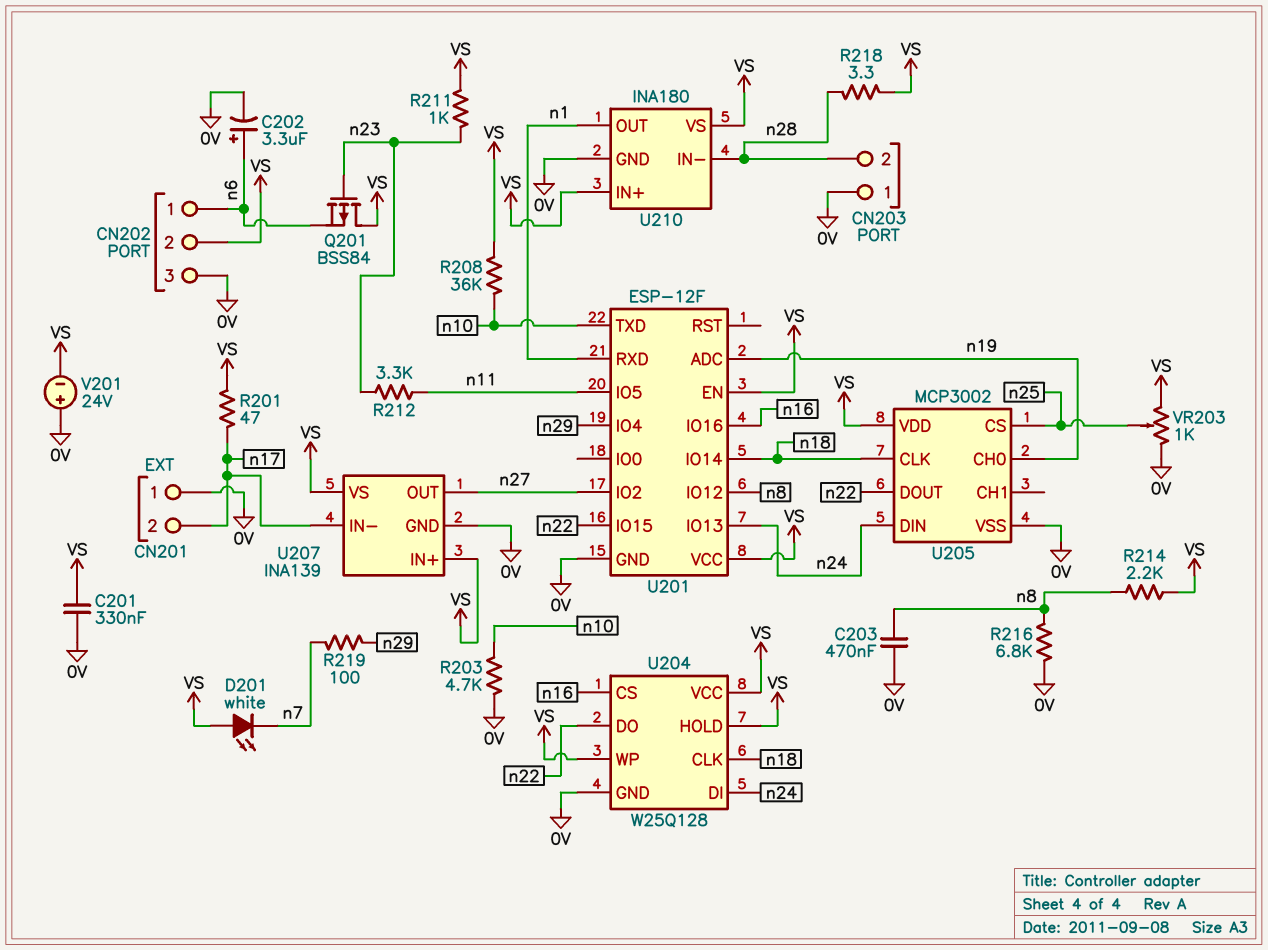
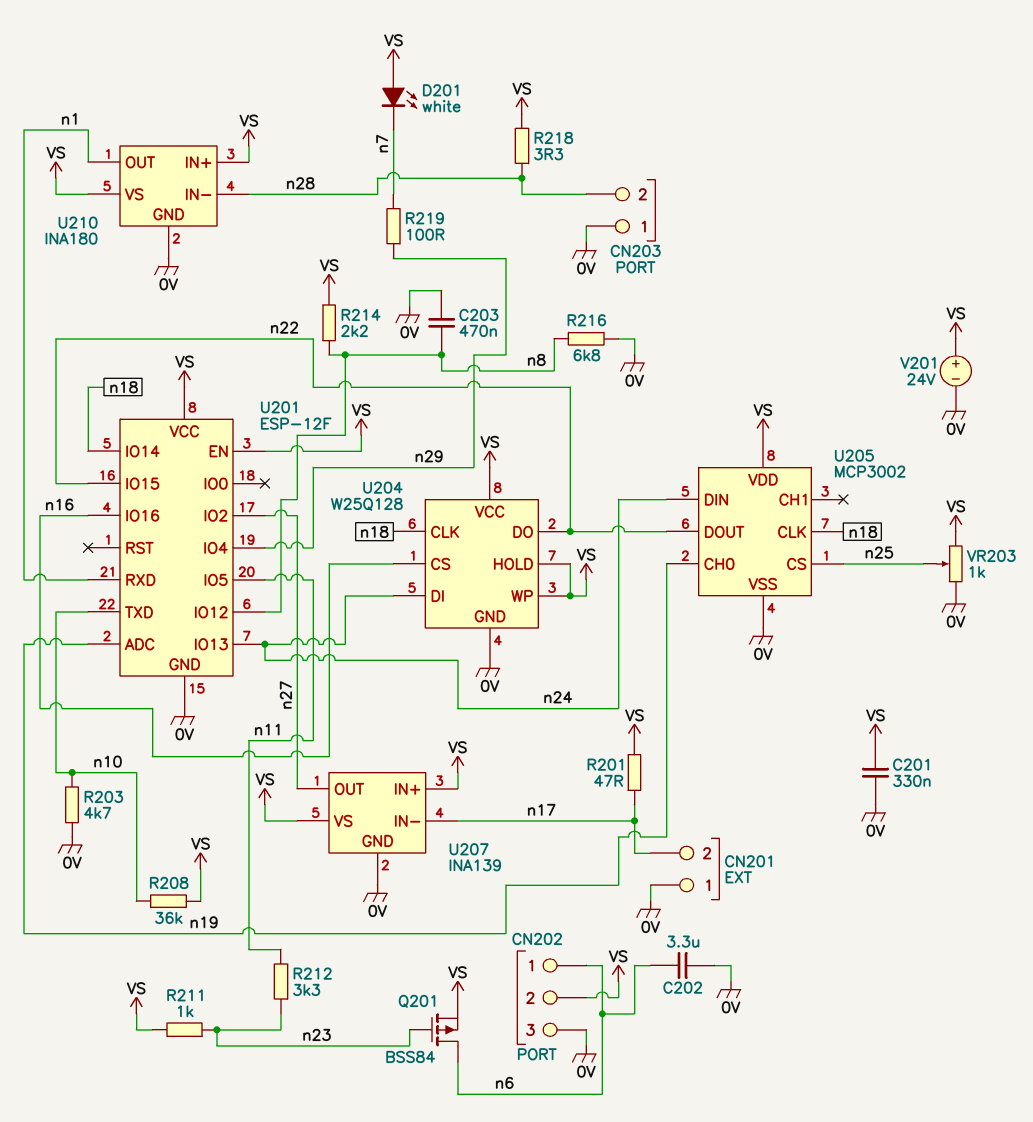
C202: 3.3uF (plus n6, minus 0V) -> 3.3uF (0V, n6)
Q201: PMOS BSS84 (G n23, D VS, S n6) -> PMOS BSS84 (G n23, D n6, S VS)
V201: 24V (plus 0V, minus VS) -> 24V (plus VS, minus 0V)

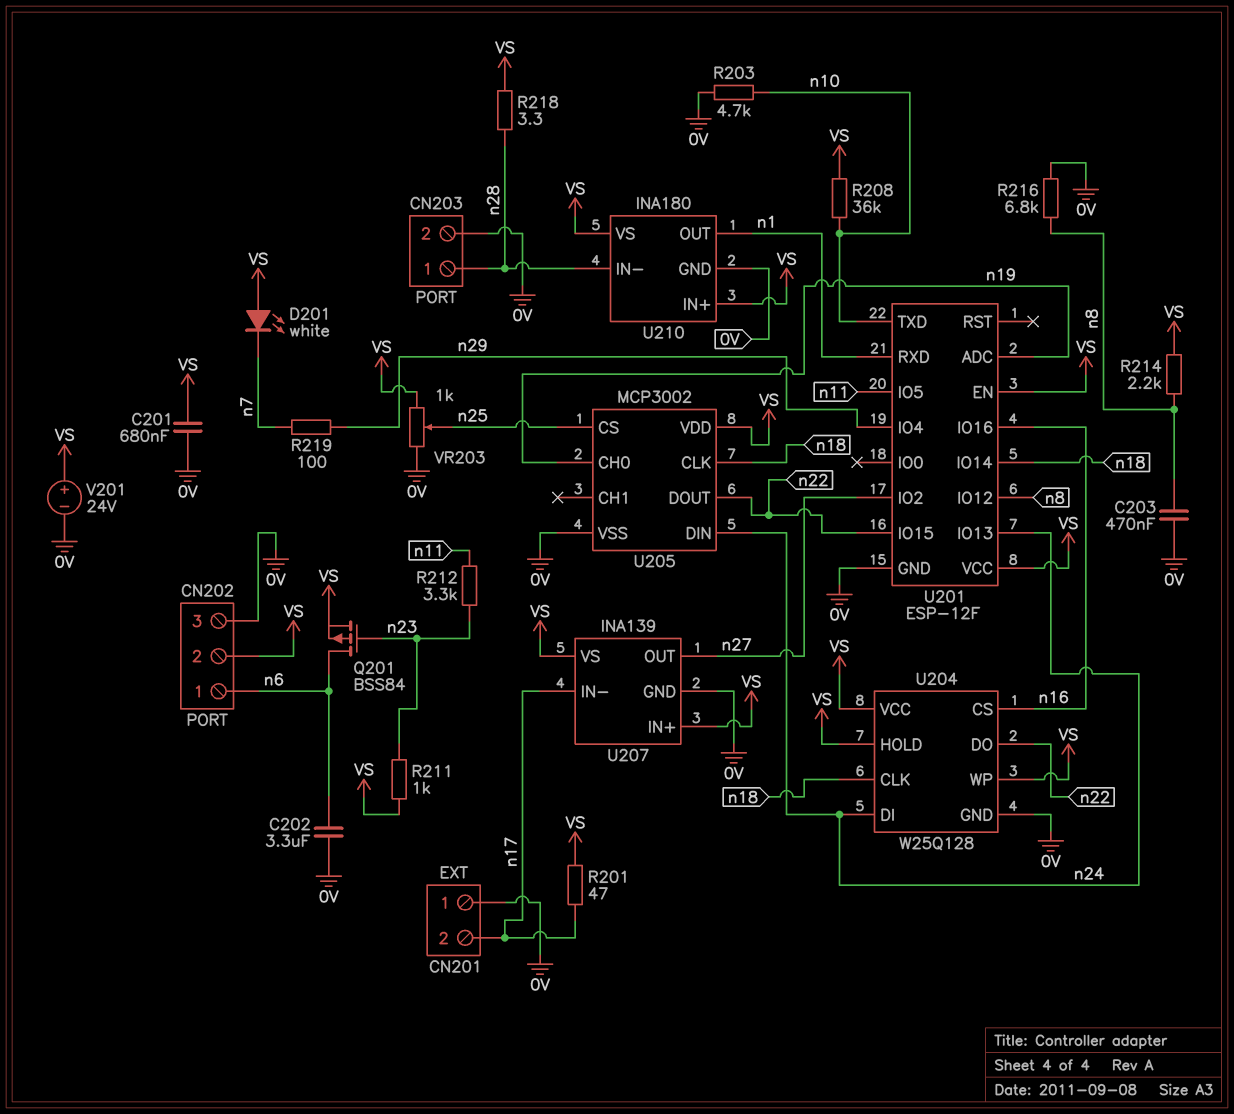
C201: 330nF (0V, VS) -> 680nF (0V, VS)
CN203 pin 1: 0V -> n28
CN203 pin 2: n28 -> 0V

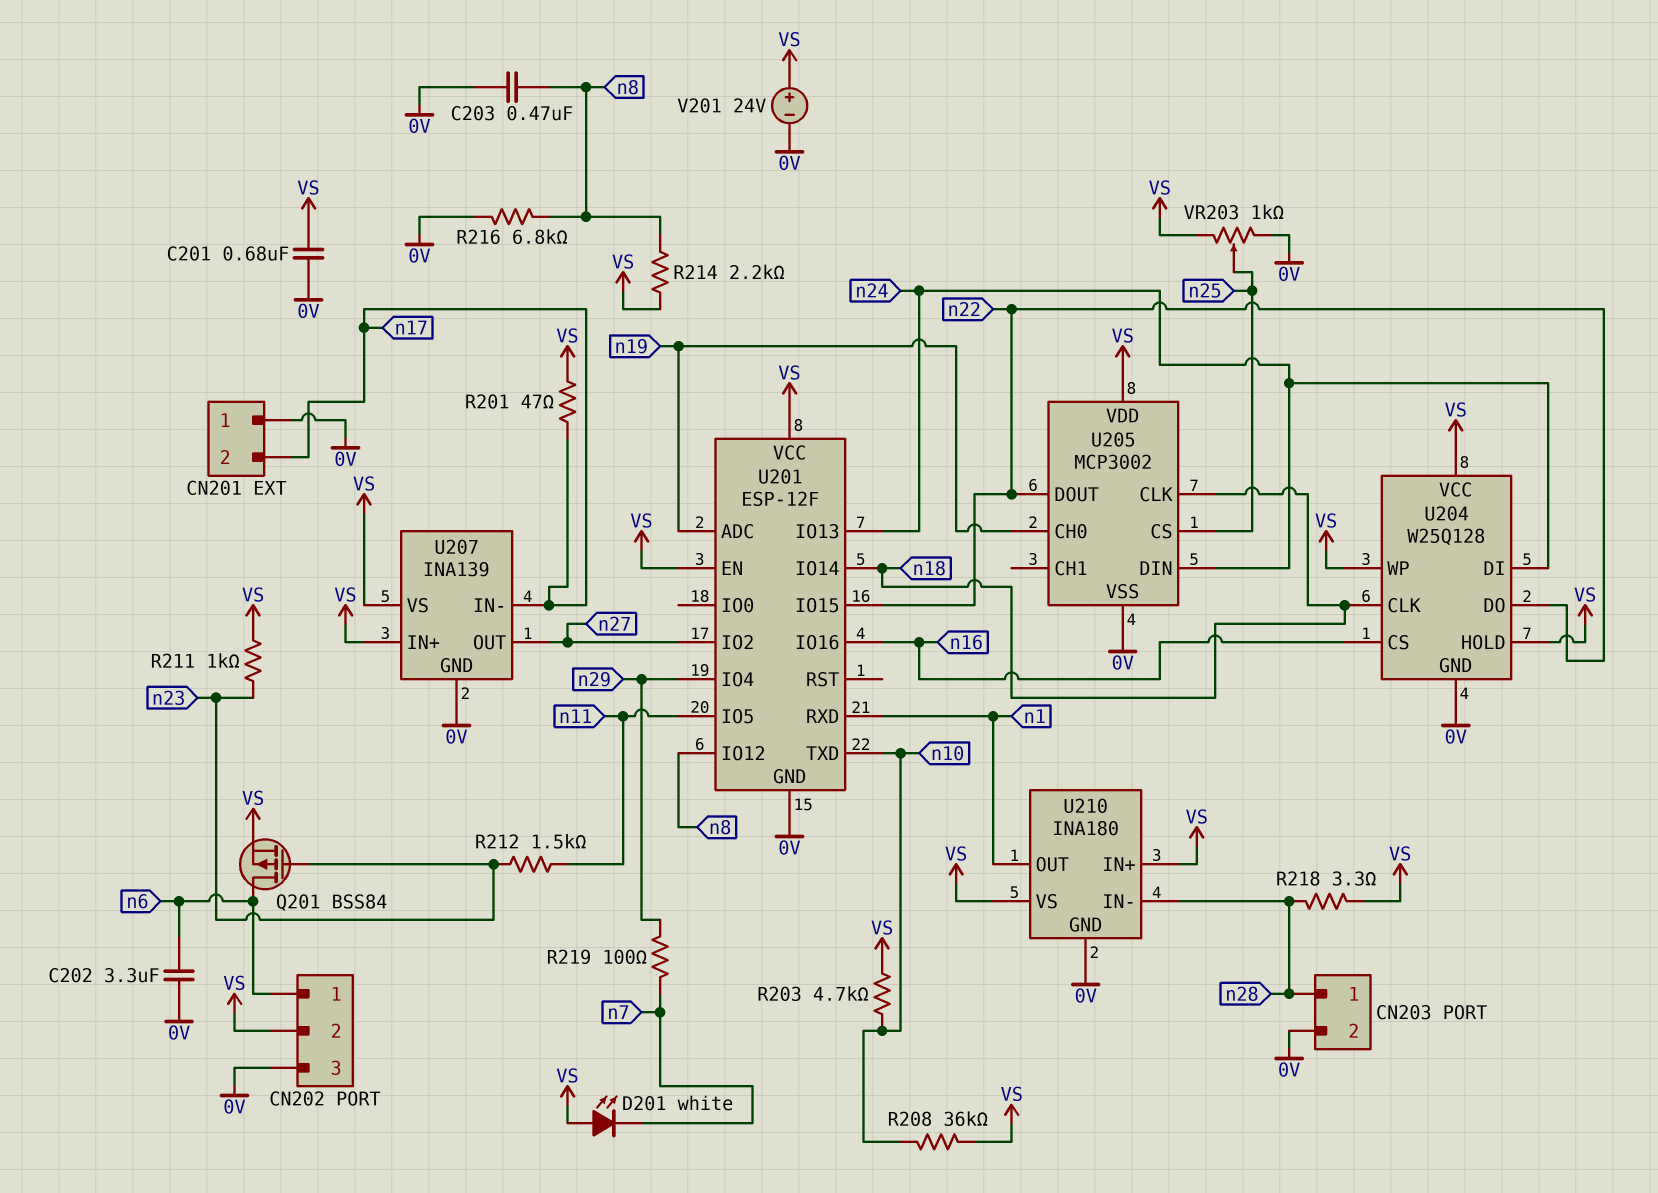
R203: 4.7k (0V, n10) -> 4.7k (VS, n10)
R212: 3.3k (n11, n23) -> 1.5k (n11, n23)

